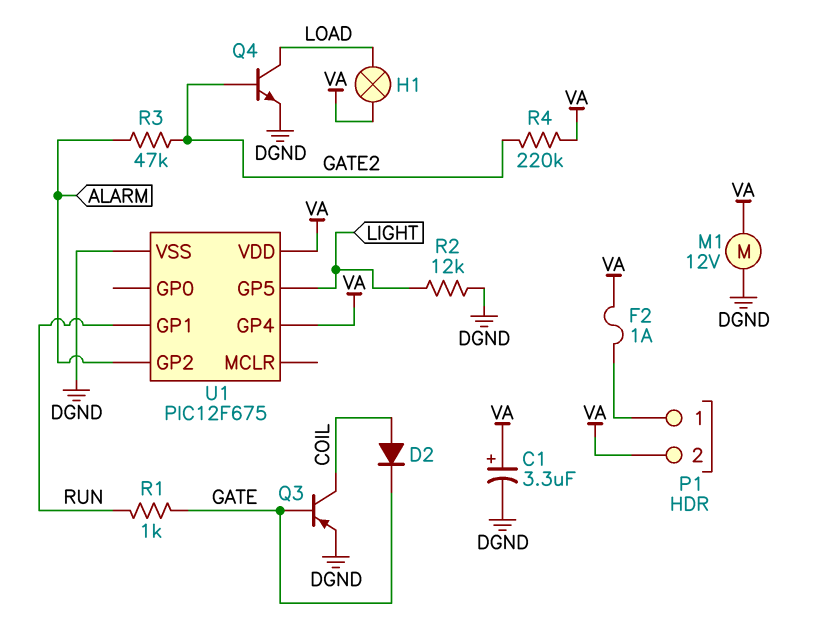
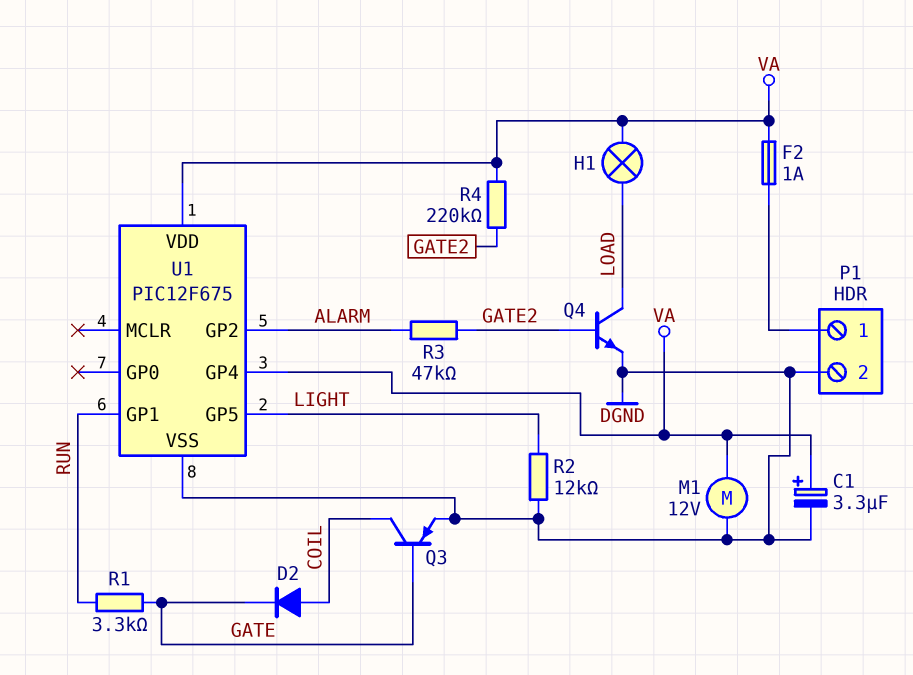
P1 pin 2: VA -> DGND
R1: 1k (GATE, RUN) -> 3.3k (GATE, RUN)

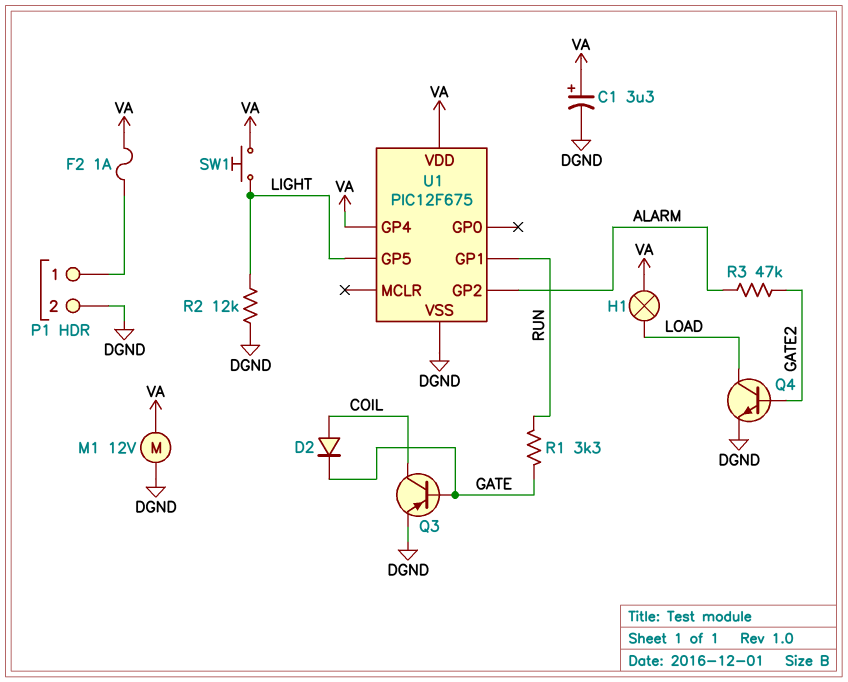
R4: 220k (GATE2, VA) -> none
SW1: none -> button (LIGHT, VA)

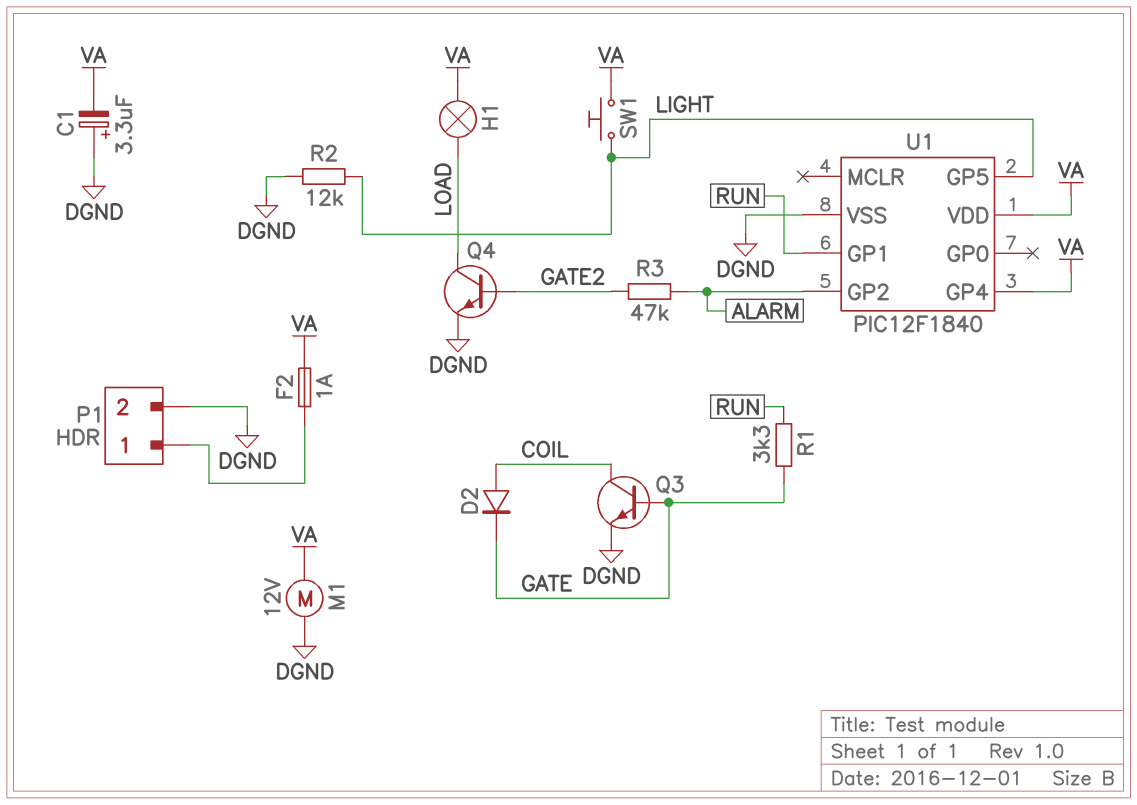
C1: 3.3uF (plus VA, minus DGND) -> 3.3uF (plus DGND, minus VA)
Q3: PNP (B GATE, C COIL, E DGND) -> NPN (B GATE, C COIL, E DGND)
U1: PIC12F675 -> PIC12F1840

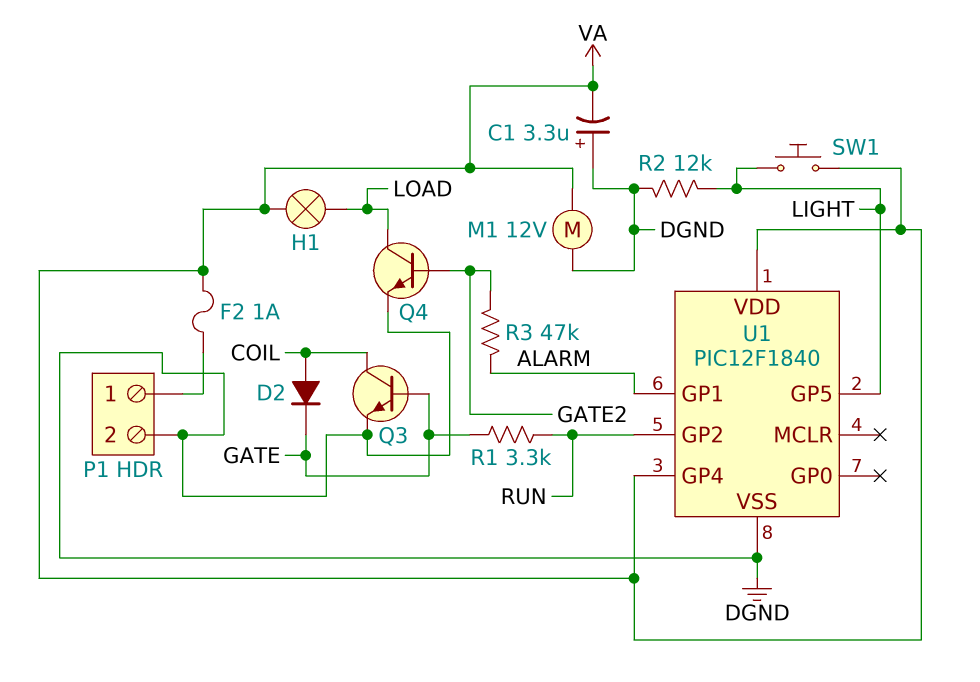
U1 pin GP1: RUN -> ALARM
U1 pin GP2: ALARM -> RUN

